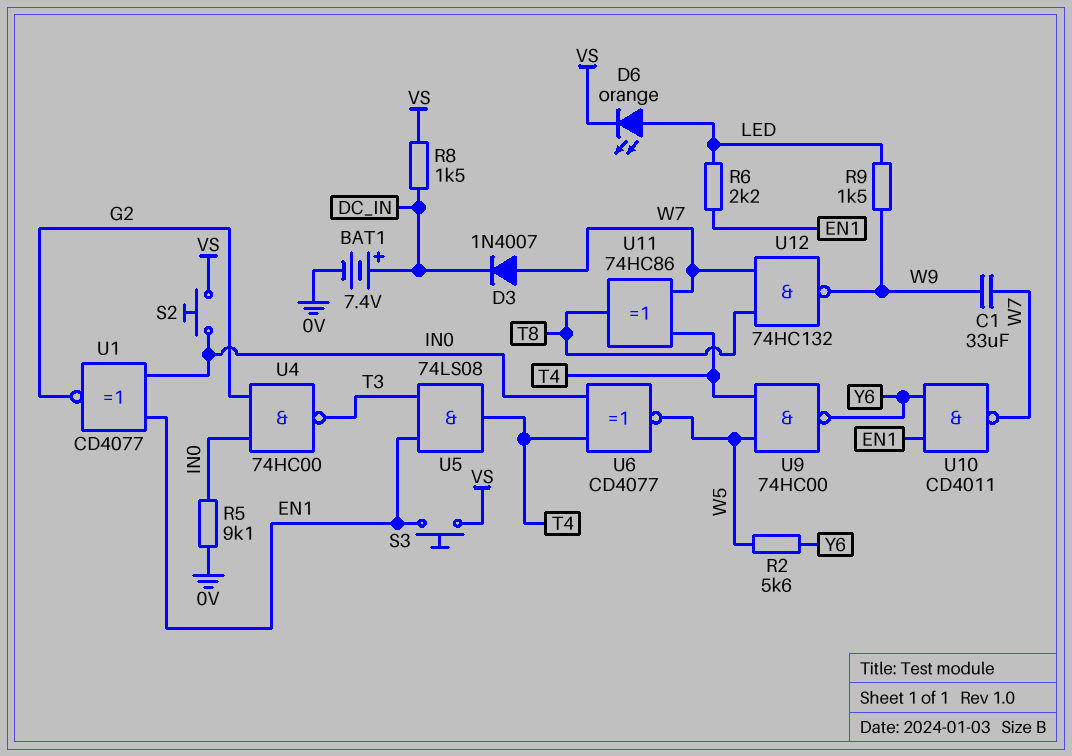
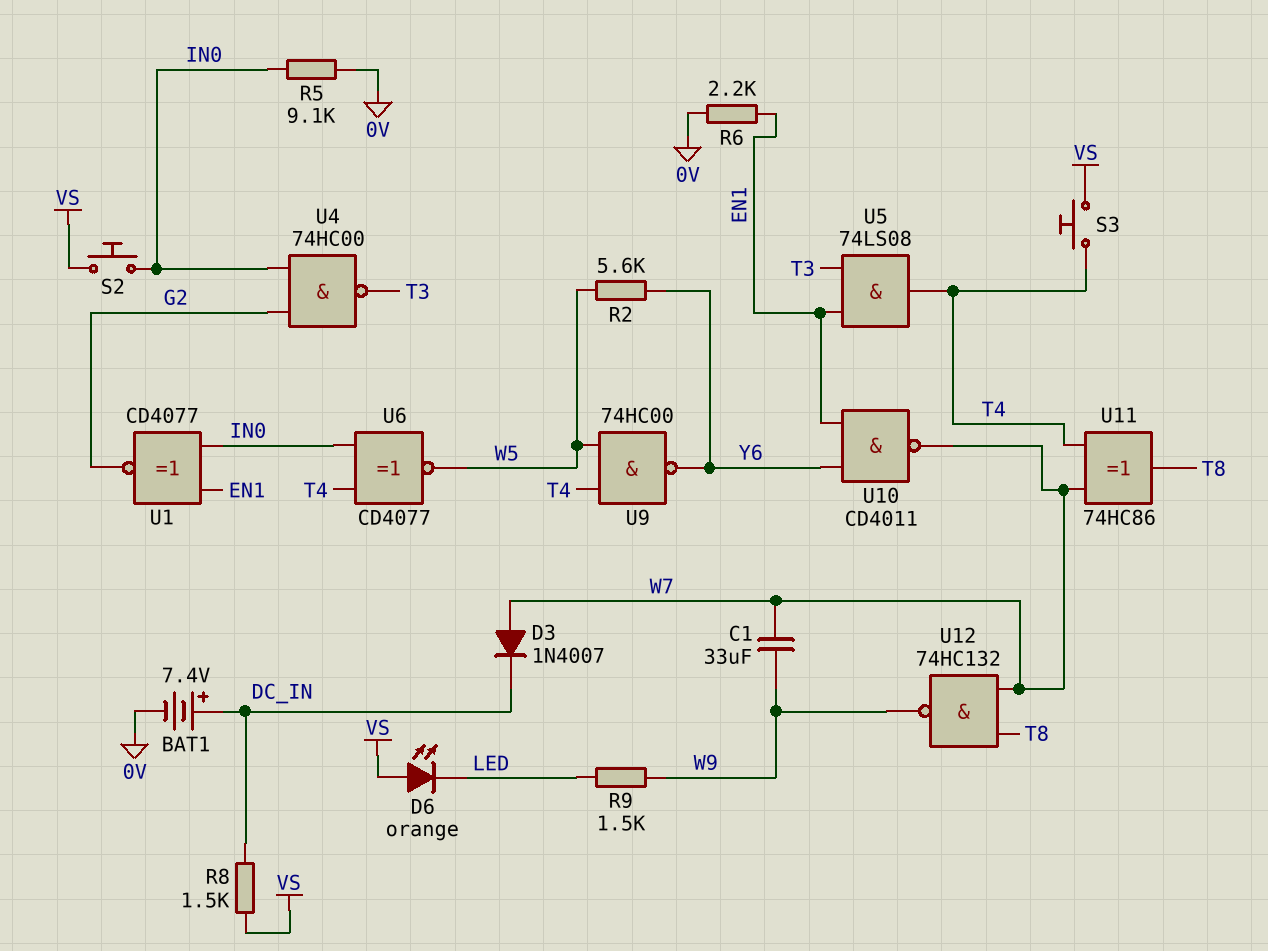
D6: LED orange (A LED, K VS) -> LED orange (A VS, K LED)
R6: 2.2k (EN1, LED) -> 2.2k (0V, EN1)
S3: button (EN1, VS) -> button (T4, VS)

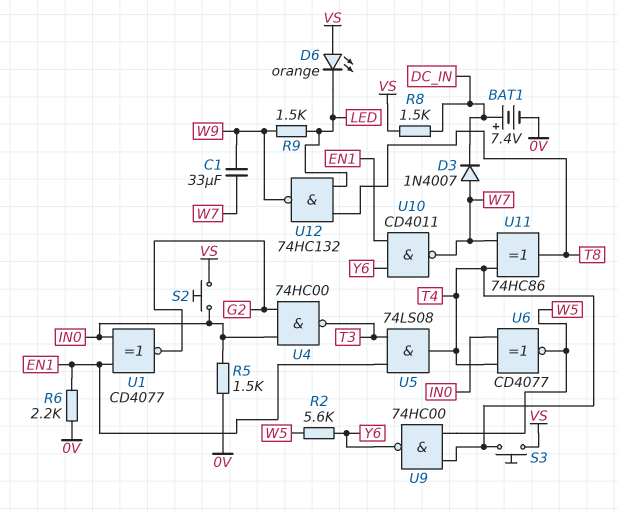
R5: 9.1k (0V, IN0) -> 1.5k (0V, IN0)
U12: NAND 74HC132 (in T8, in W7, out W9) -> NAND 74HC132 (in LED, in T8, out W9)

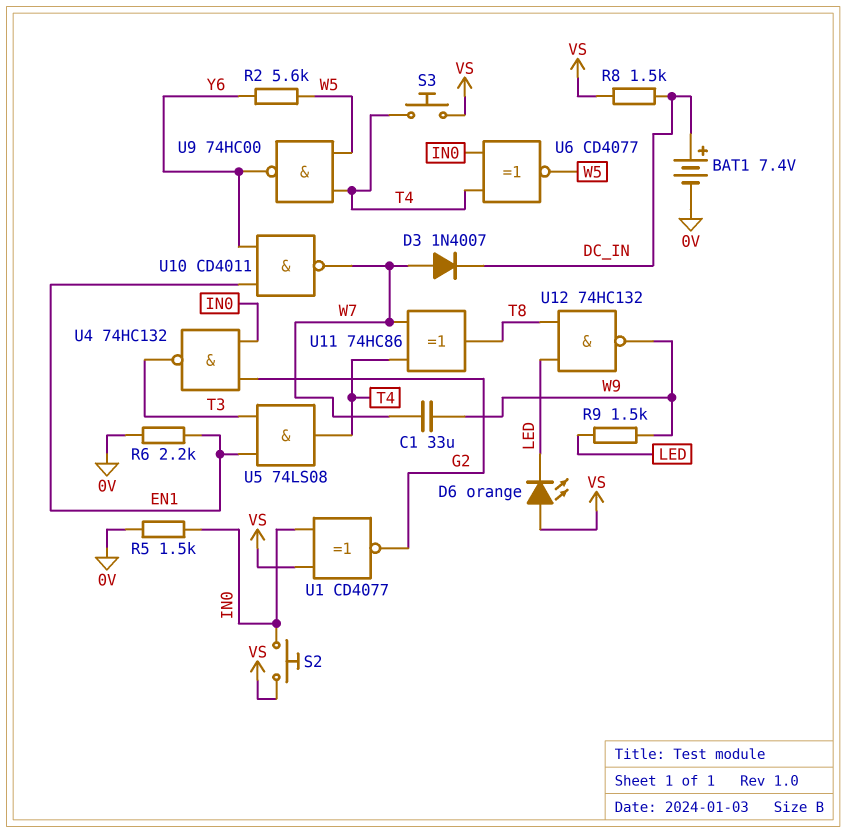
U1: XNOR CD4077 (in EN1, in IN0, out G2) -> XNOR CD4077 (in IN0, in VS, out G2)
U4: NAND 74HC00 (in G2, in IN0, out T3) -> NAND 74HC132 (in G2, in IN0, out T3)

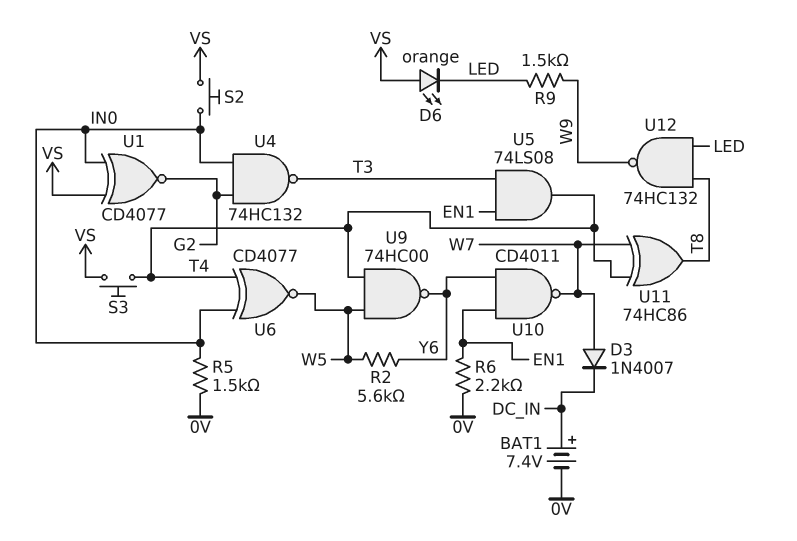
C1: 33uF (W7, W9) -> none
R8: 1.5k (DC_IN, VS) -> none

